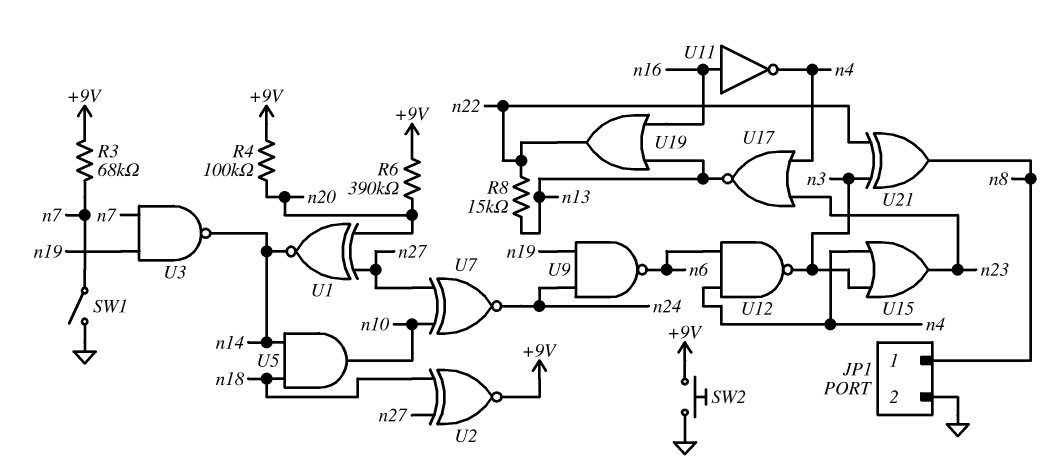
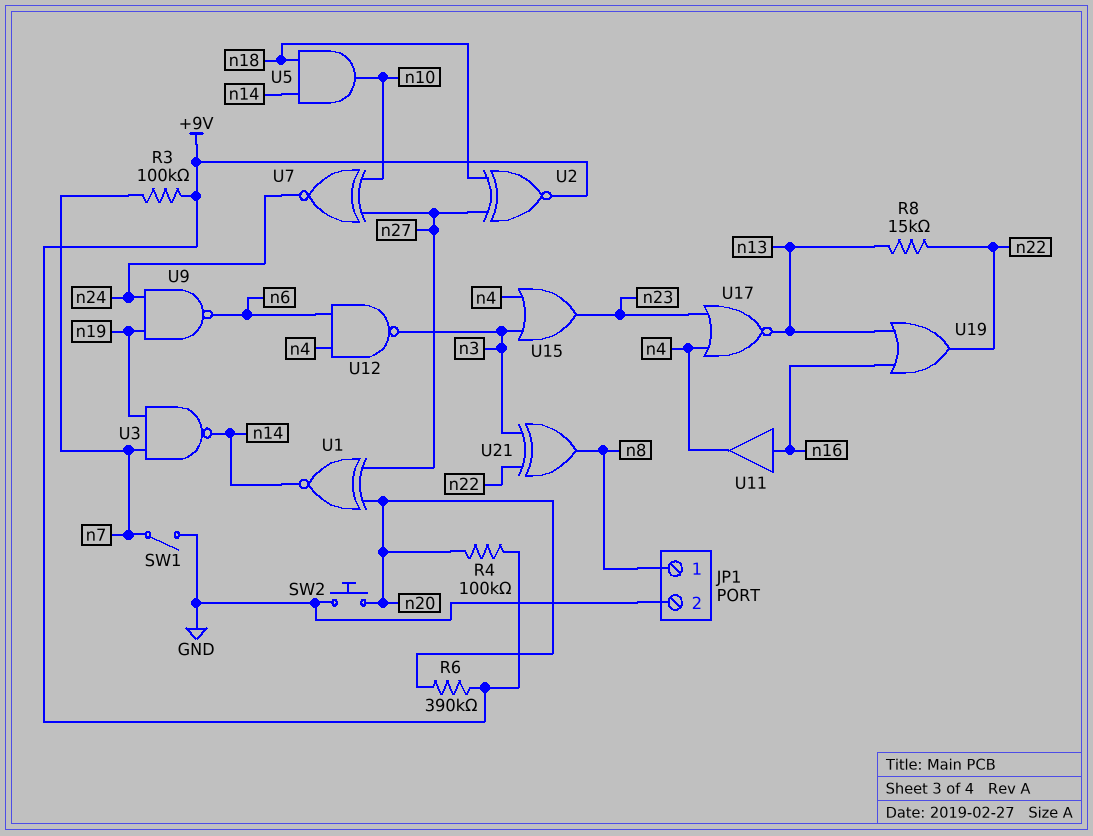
R3: 68k (+9V, n7) -> 100k (+9V, n7)
SW2: button (+9V, GND) -> button (GND, n20)
U11: NOT (in n16, out n4) -> buffer (in n16, out n4)

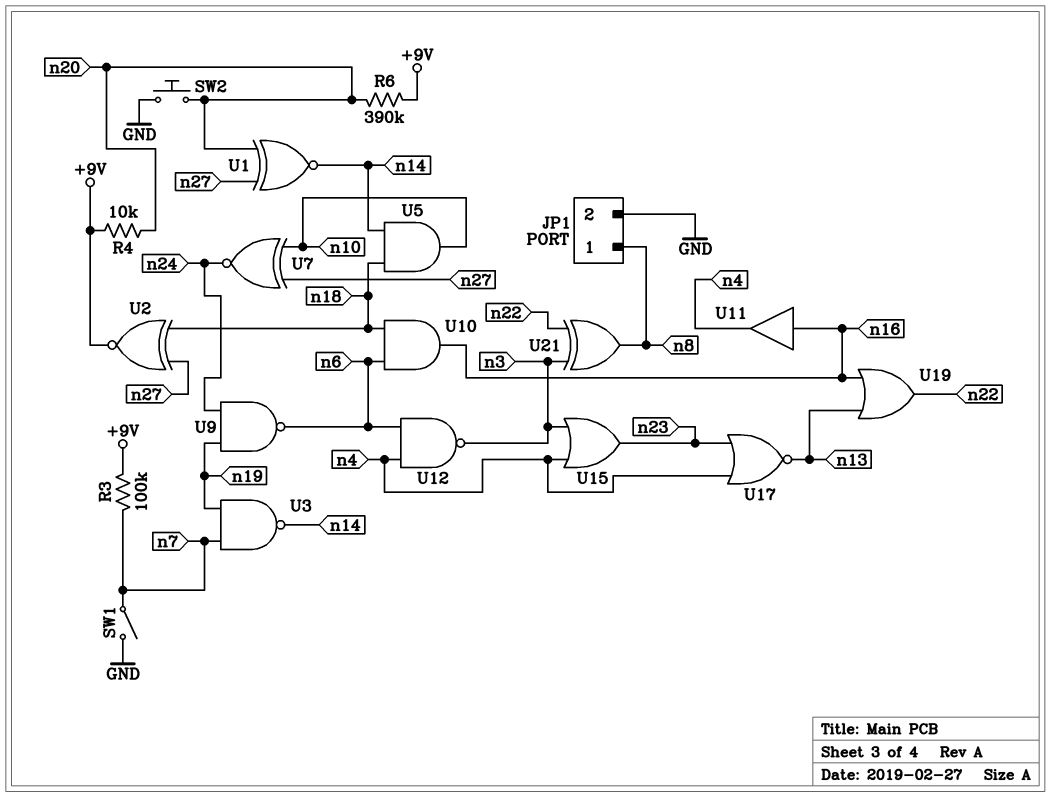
R4: 100k (+9V, n20) -> 10k (+9V, n20)
R8: 15k (n13, n22) -> none
U10: none -> AND (in n6, in n18, out n16)

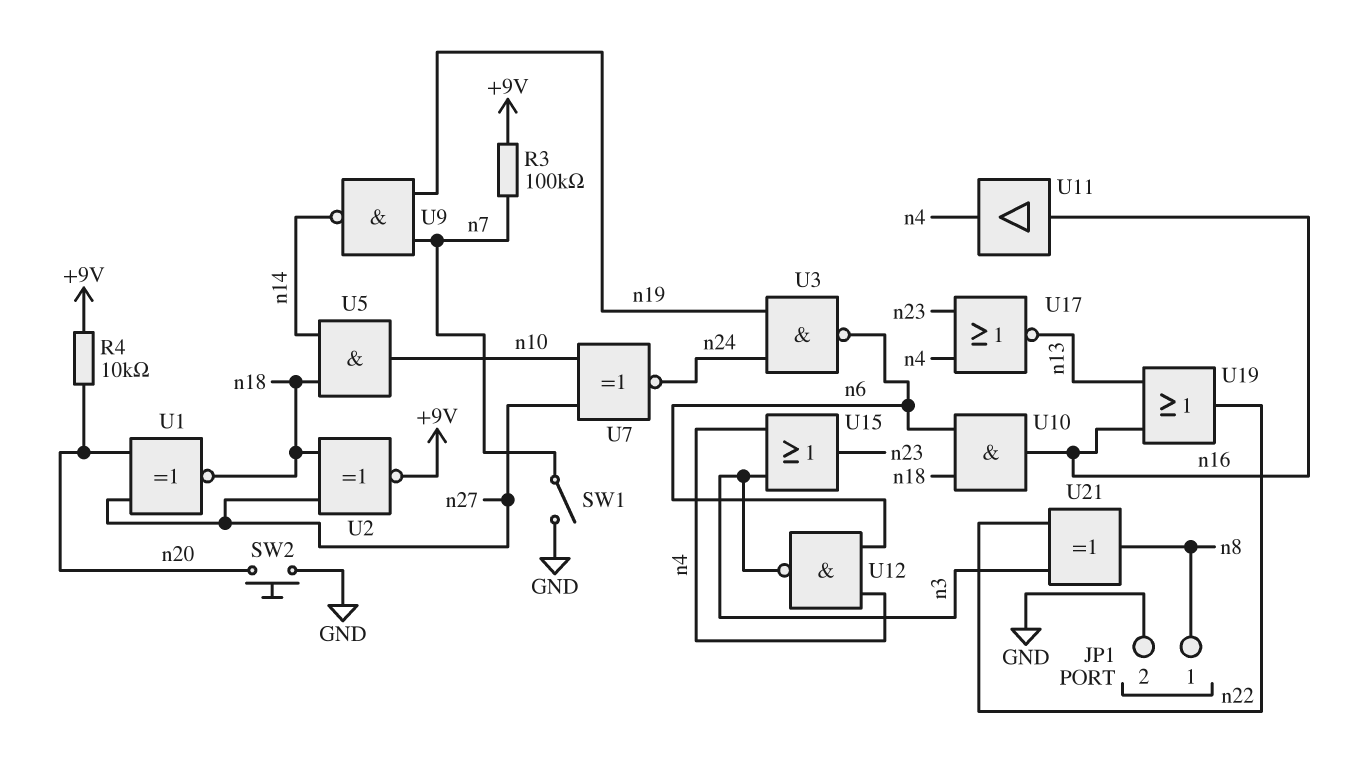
R6: 390k (+9V, n20) -> none
U1: XNOR (in n20, in n27, out n14) -> XNOR (in n20, in n27, out n18)
U3: NAND (in n7, in n19, out n14) -> NAND (in n19, in n24, out n6)
U9: NAND (in n19, in n24, out n6) -> NAND (in n7, in n19, out n14)

